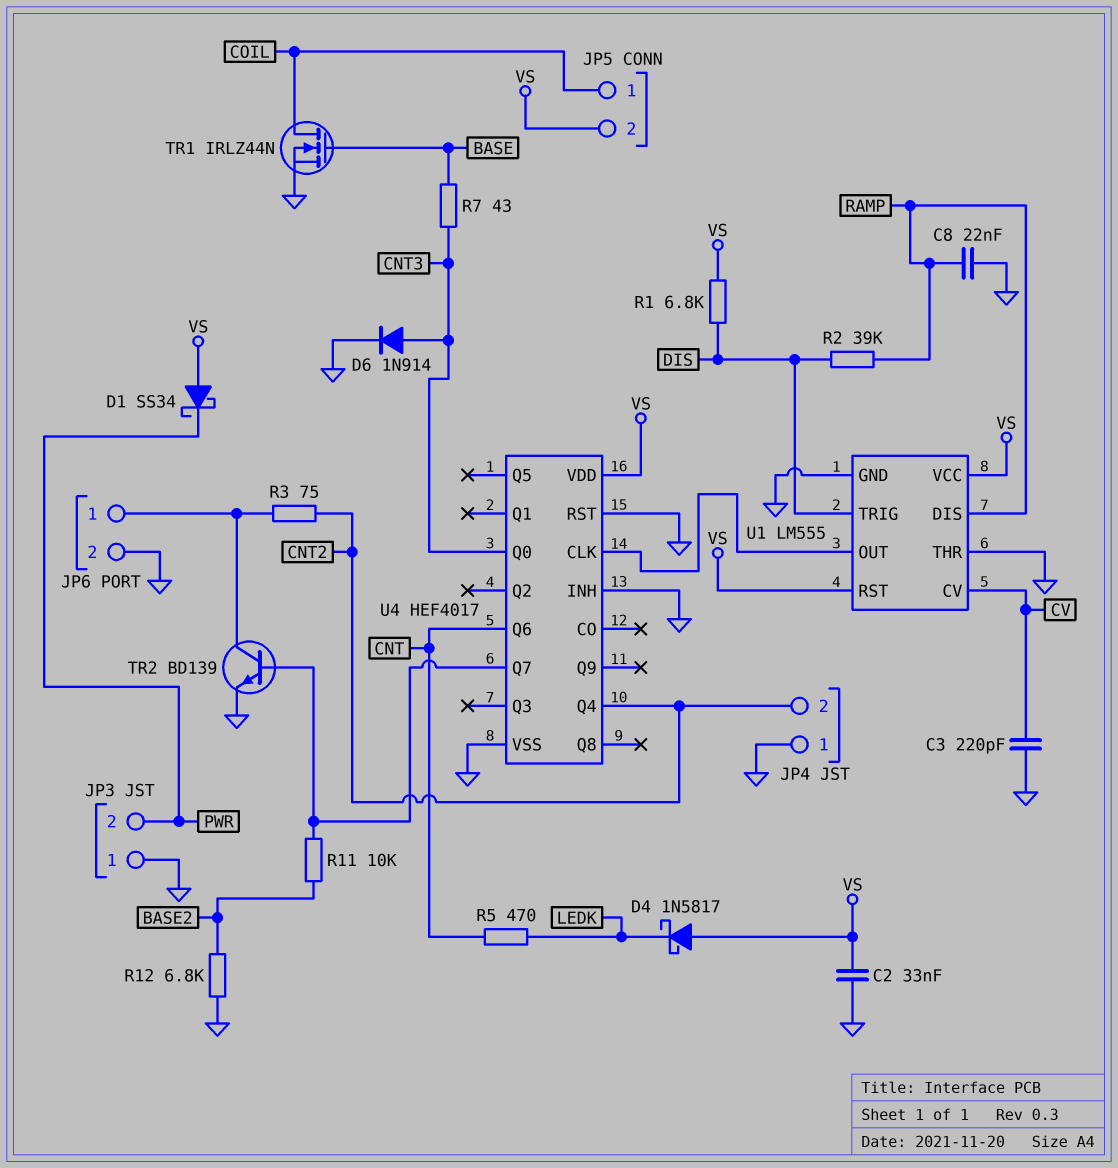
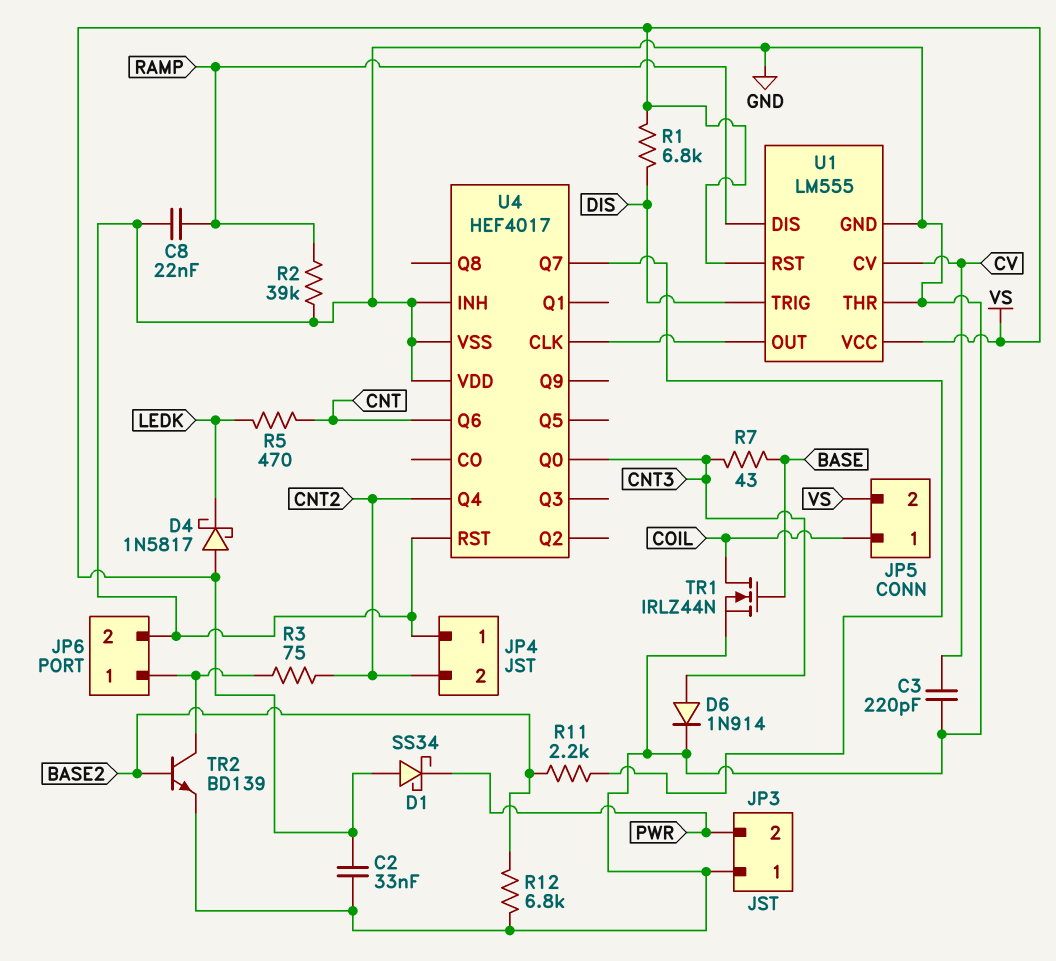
R2: 39k (DIS, RAMP) -> 39k (GND, RAMP)
R11: 10k (BASE2, U4/Q7) -> 2.2k (BASE2, U4/Q7)
TR2: NPN BD139 (B U4/Q7, C JP6/1, E GND) -> NPN BD139 (B BASE2, C JP6/1, E GND)
U4 pin VDD: VS -> GND

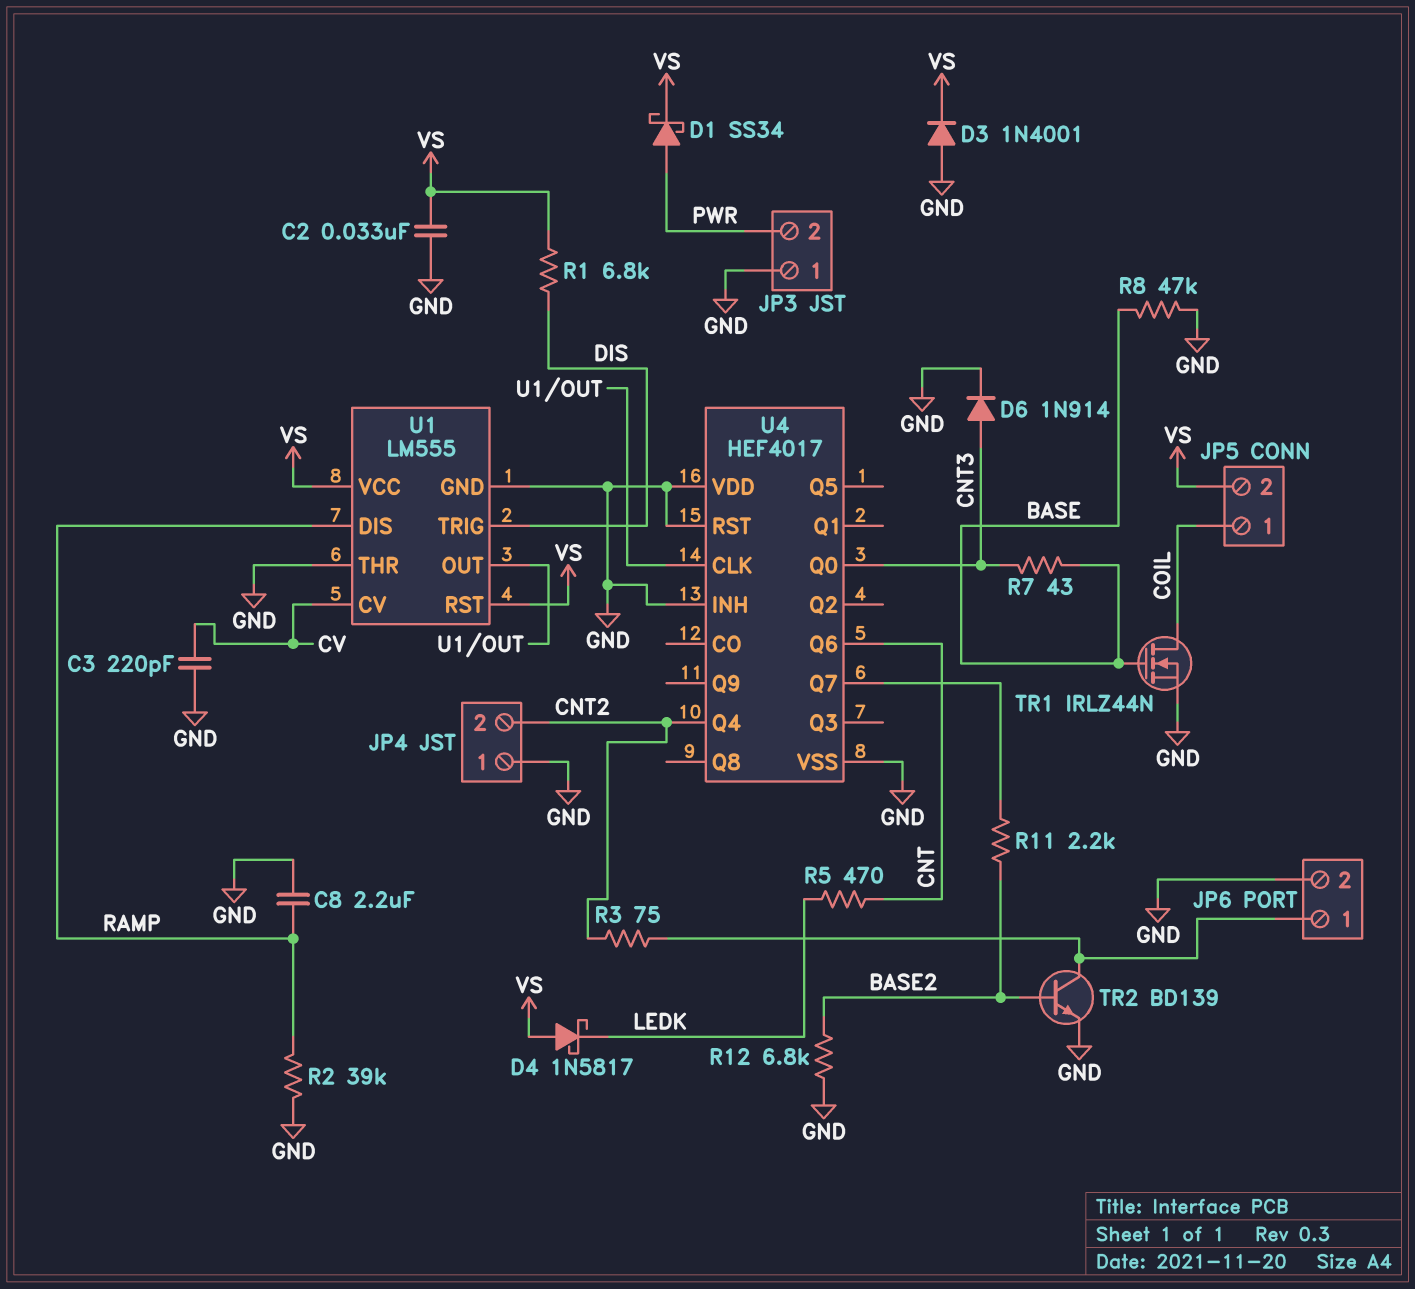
C8: 22nF (GND, RAMP) -> 2.2uF (GND, RAMP)
D1: schottky SS34 (A VS, K PWR) -> schottky SS34 (A PWR, K VS)
D3: none -> diode 1N4001 (A GND, K VS)
R8: none -> 47k (BASE, GND)

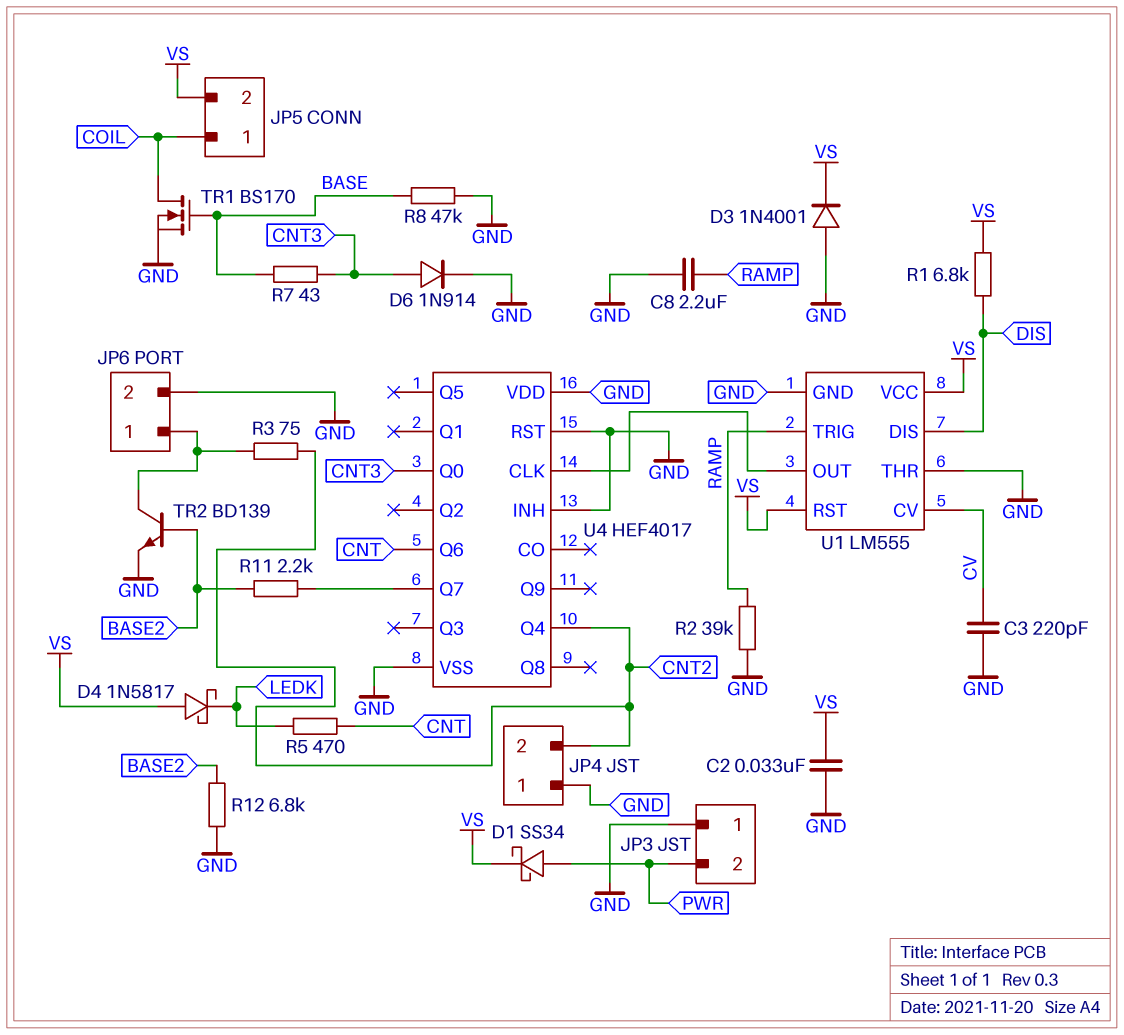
TR1: NMOS IRLZ44N (G BASE, D COIL, S GND) -> NMOS BS170 (G BASE, D COIL, S GND)
U1 pin DIS: RAMP -> DIS
U1 pin TRIG: DIS -> RAMP

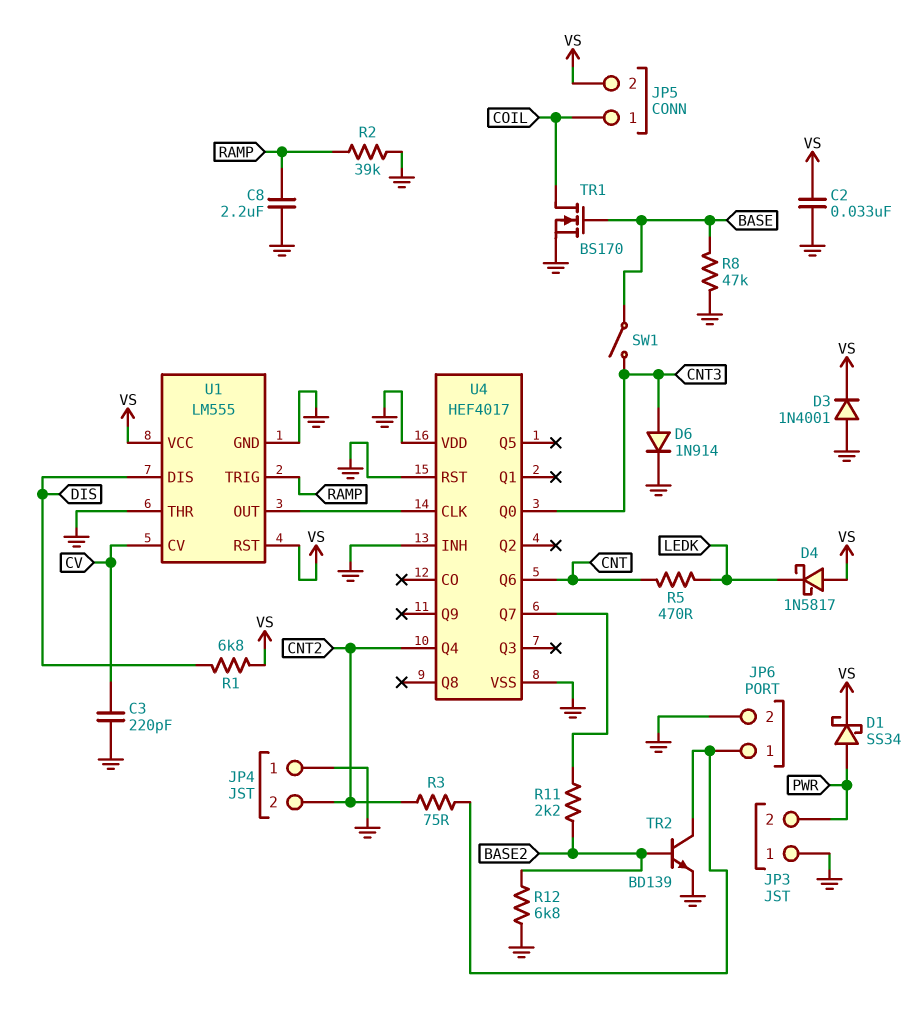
R7: 43 (BASE, CNT3) -> none
SW1: none -> switch (BASE, CNT3)

